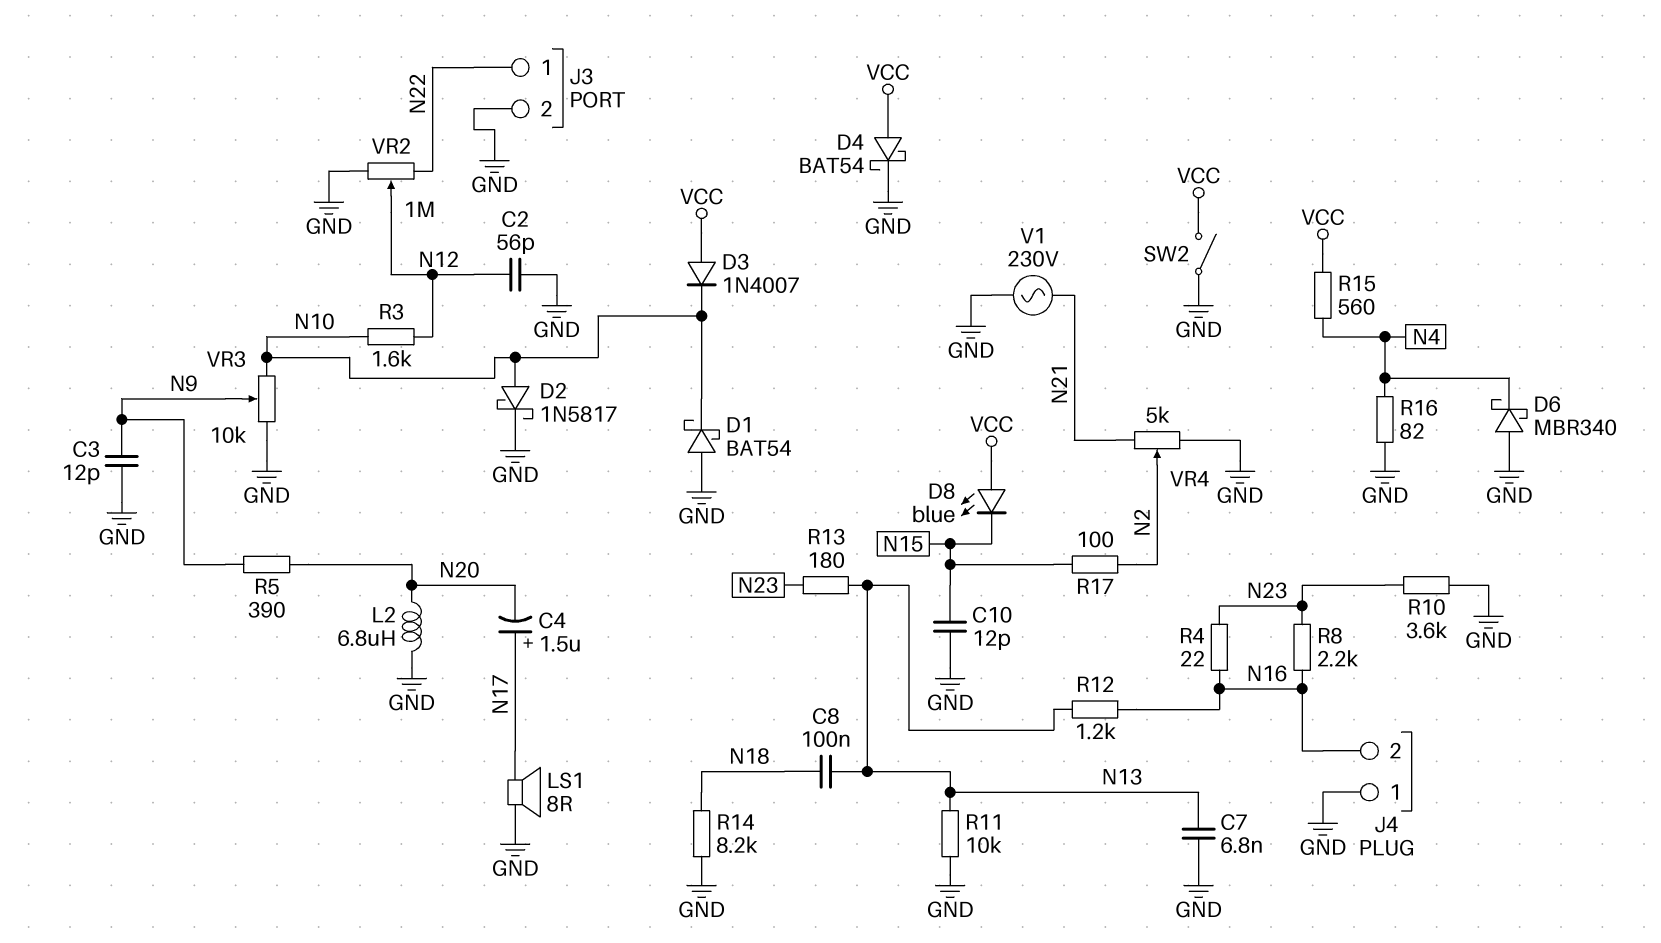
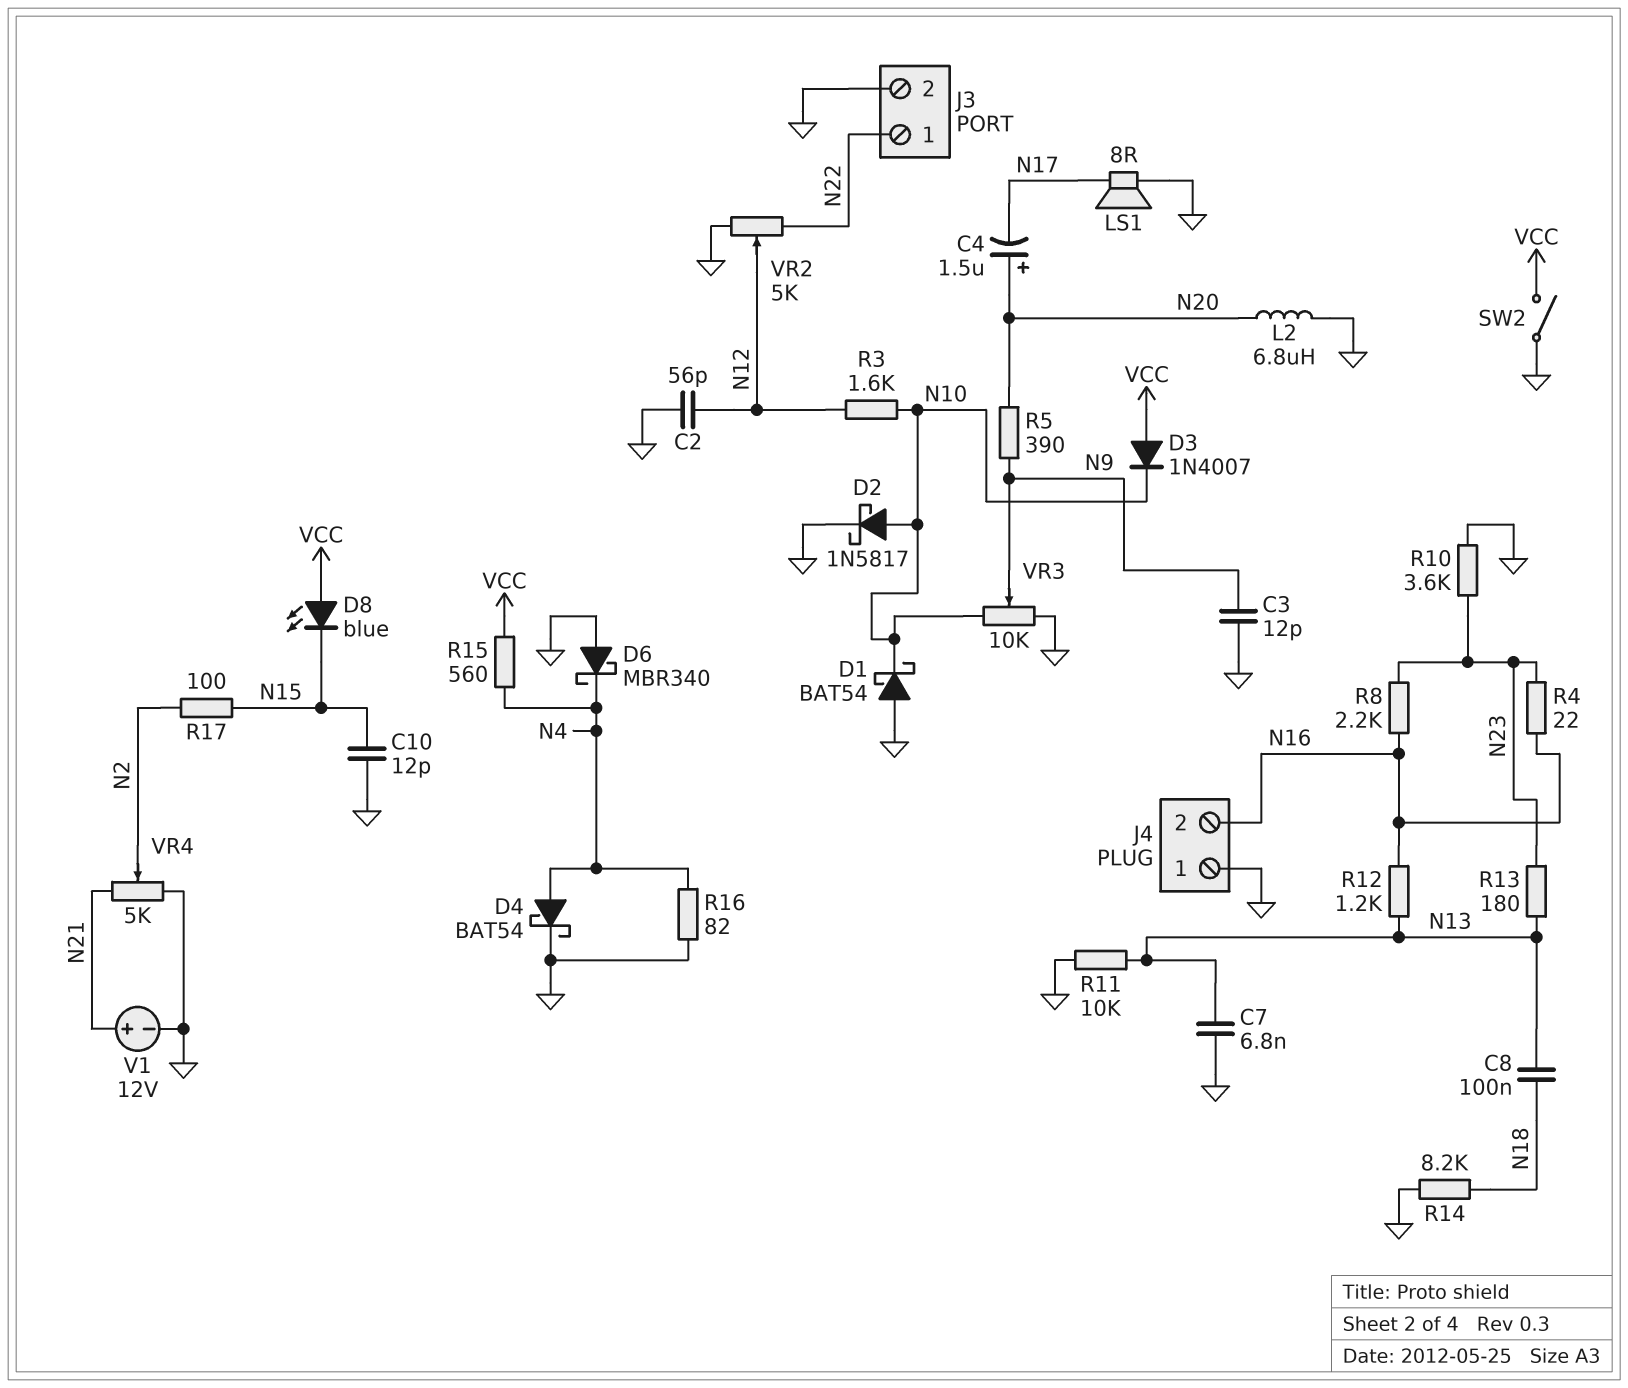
C4: 1.5uF (plus N17, minus N20) -> 1.5uF (plus N20, minus N17)
D4: schottky BAT54 (A VCC, K GND) -> schottky BAT54 (A N4, K GND)
V1: AC 230V (GND, N21) -> 12V (plus N21, minus GND)
VR2: 1M (GND, N22, wiper N12) -> 5k (GND, N22, wiper N12)

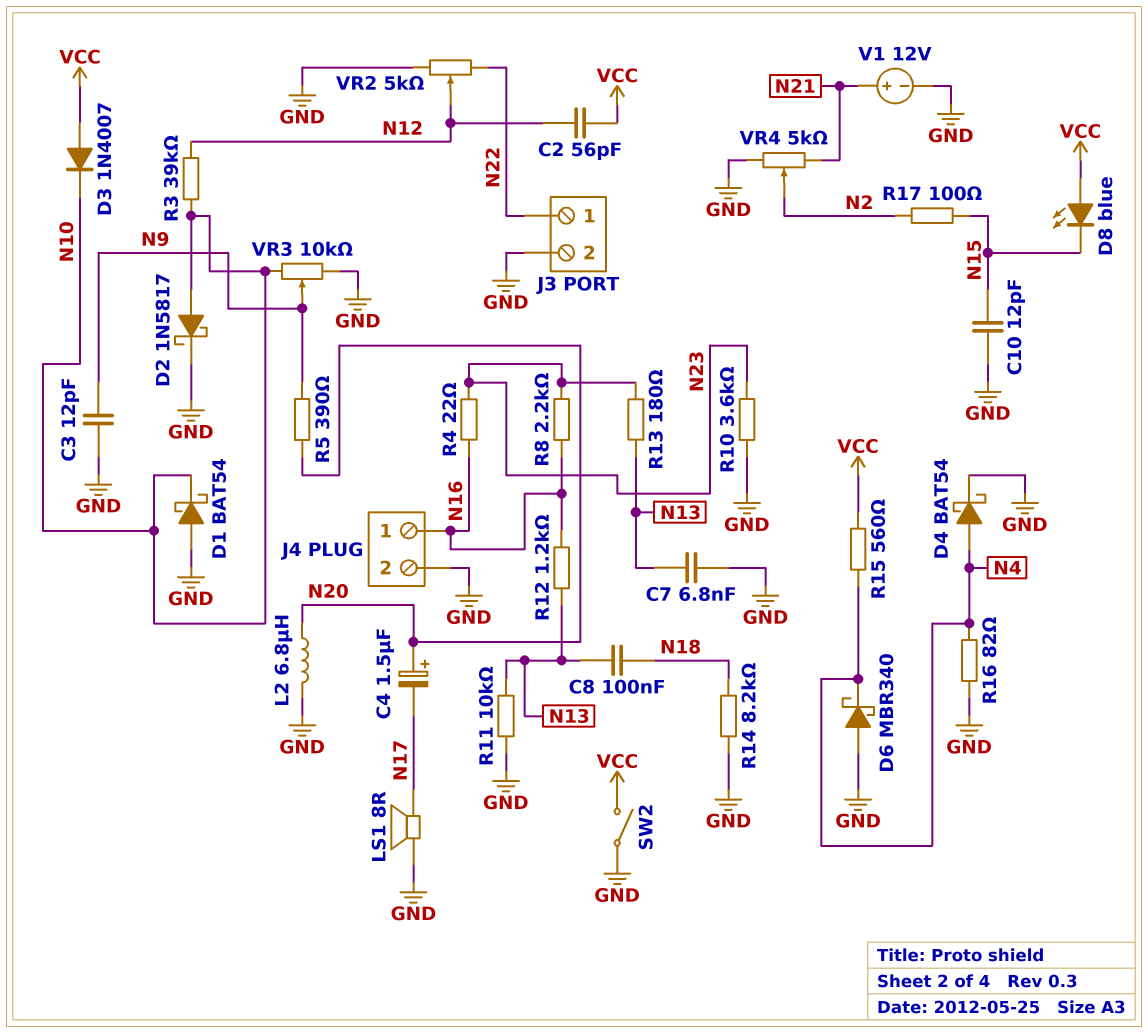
C2: 56pF (GND, N12) -> 56pF (N12, VCC)
J4 pin 1: GND -> N16
J4 pin 2: N16 -> GND
R3: 1.6k (N10, N12) -> 39k (N10, N12)

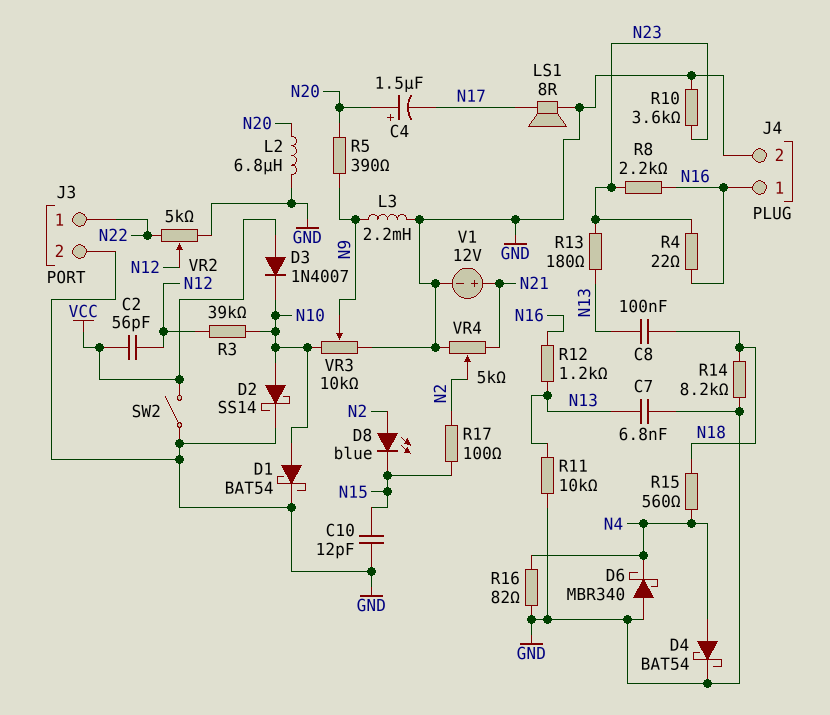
C3: 12pF (GND, N9) -> none
D1: schottky BAT54 (A GND, K N10) -> schottky BAT54 (A N10, K GND)
D2: schottky 1N5817 (A N10, K GND) -> schottky SS14 (A N10, K GND)
D8: LED blue (A VCC, K N15) -> LED blue (A N2, K N15)
L3: none -> 2.2mH (GND, N9)
R15: 560 (N4, VCC) -> 560 (N4, N18)

